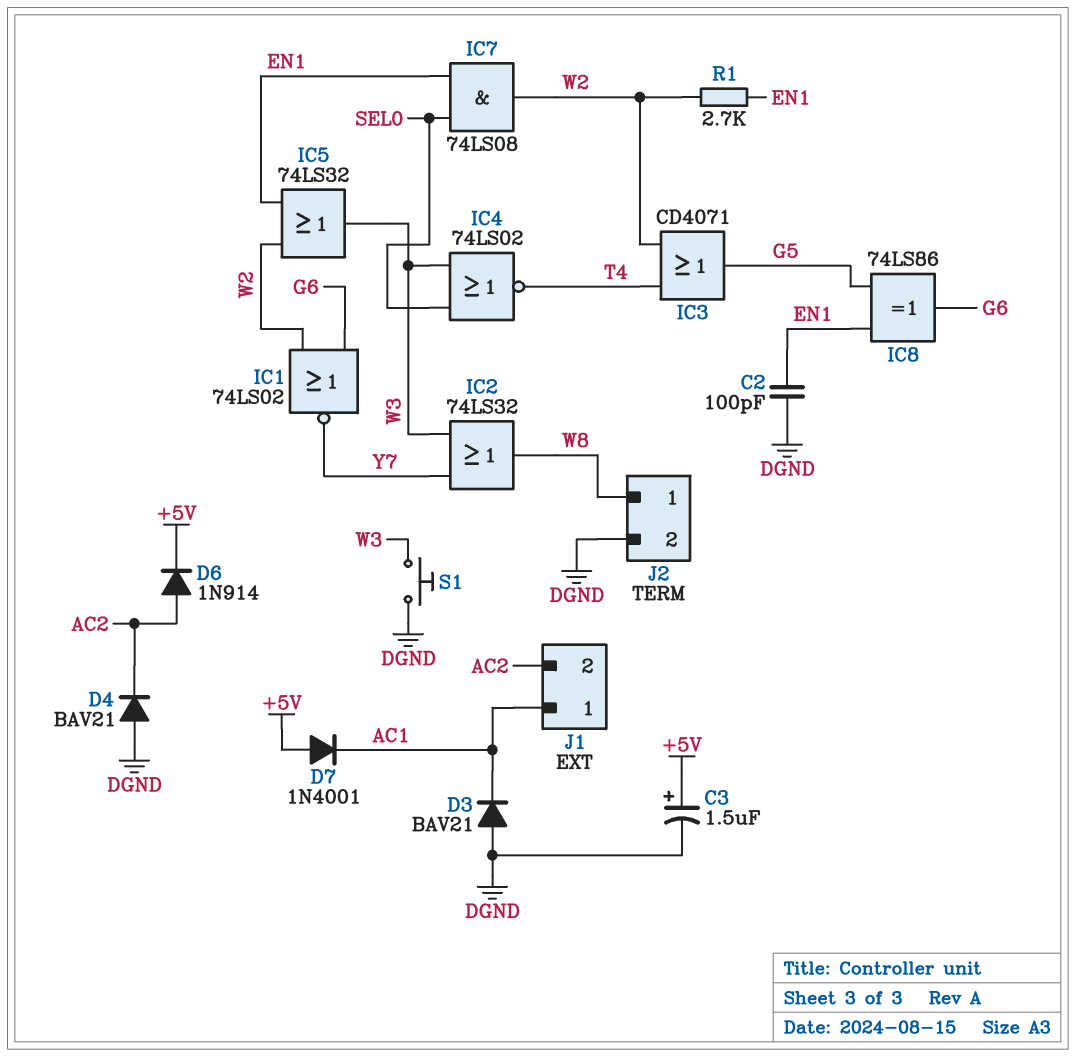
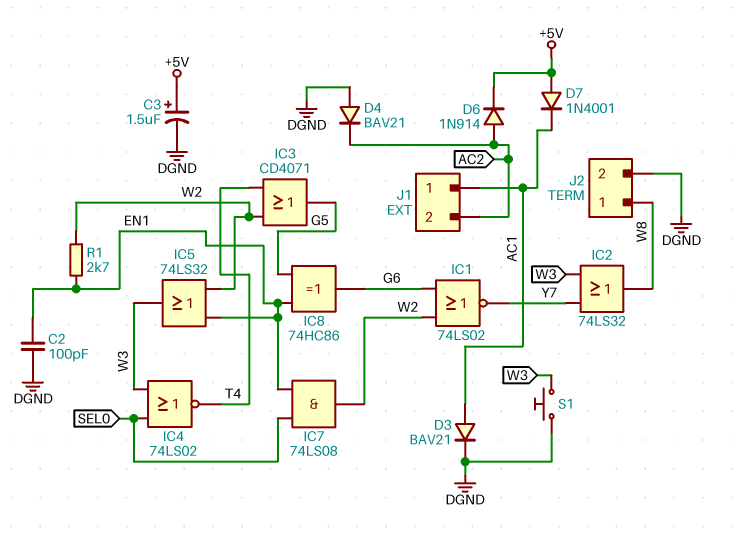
D3: diode BAV21 (A DGND, K AC1) -> diode BAV21 (A AC1, K DGND)
IC8: XOR 74LS86 (in EN1, in G5, out G6) -> XOR 74HC86 (in EN1, in G5, out G6)

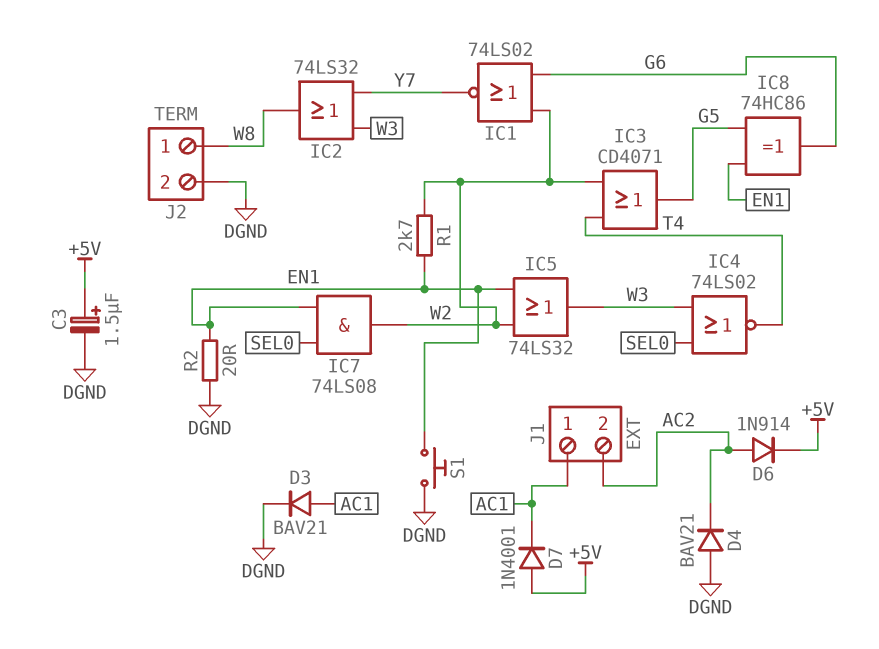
C2: 100pF (DGND, EN1) -> none
R2: none -> 20 (DGND, EN1)
S1: button (DGND, W3) -> button (DGND, EN1)

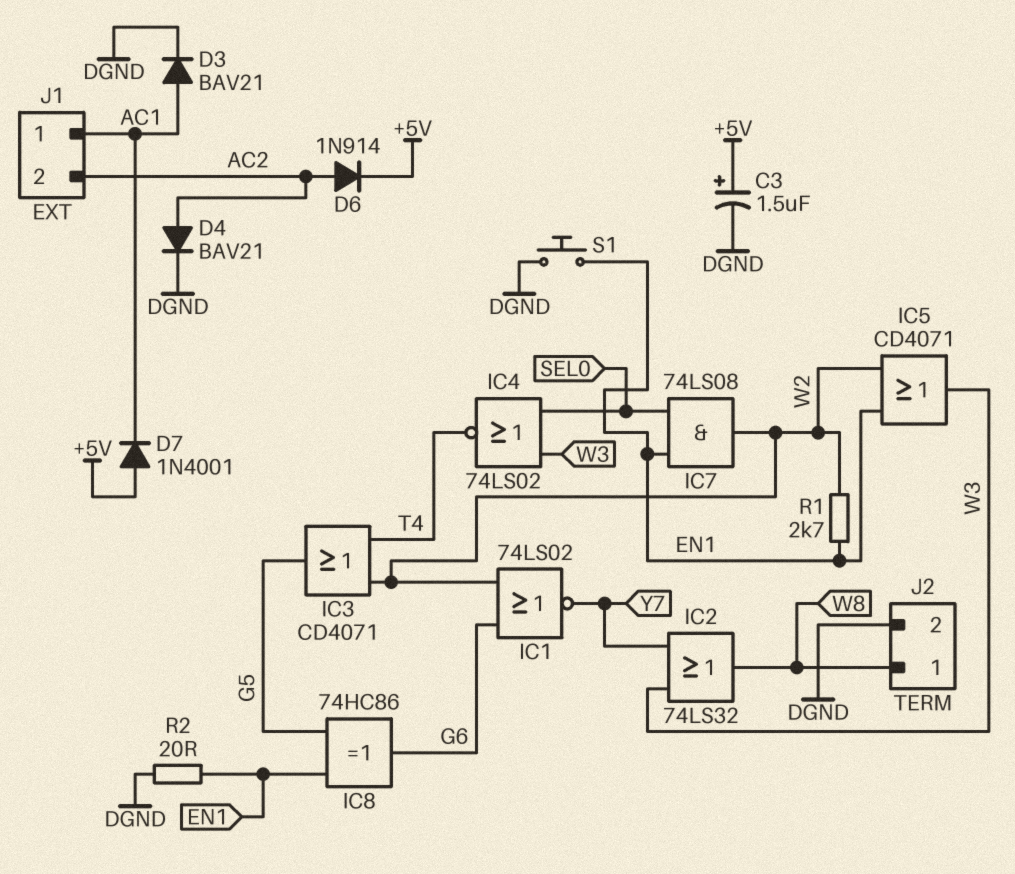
D4: diode BAV21 (A DGND, K AC2) -> diode BAV21 (A AC2, K DGND)
IC5: OR 74LS32 (in EN1, in W2, out W3) -> OR CD4071 (in EN1, in W2, out W3)

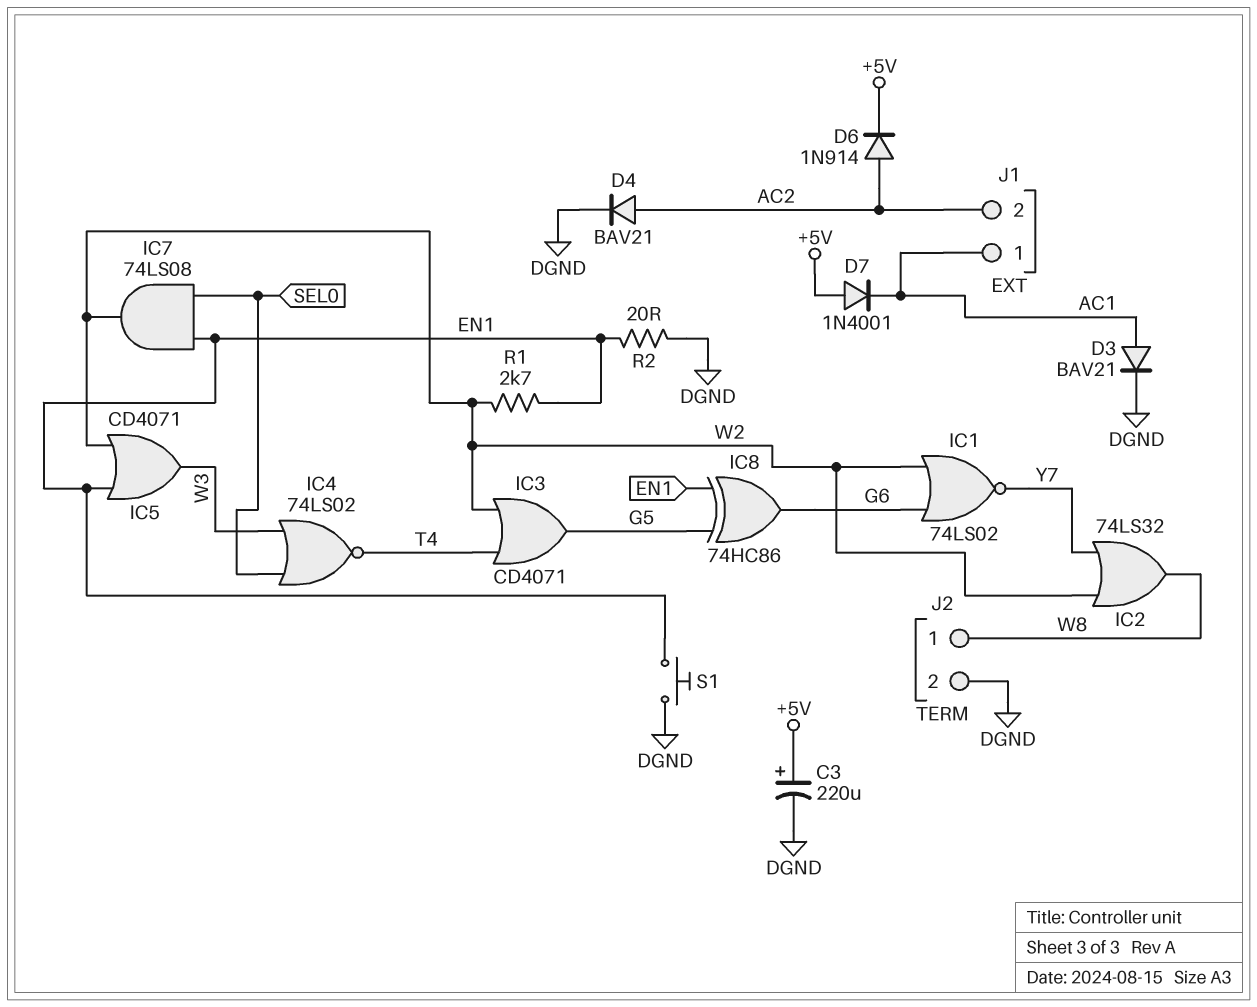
C3: 1.5uF (plus +5V, minus DGND) -> 220uF (plus +5V, minus DGND)
IC2: OR 74LS32 (in W3, in Y7, out W8) -> OR 74LS32 (in W2, in Y7, out W8)

